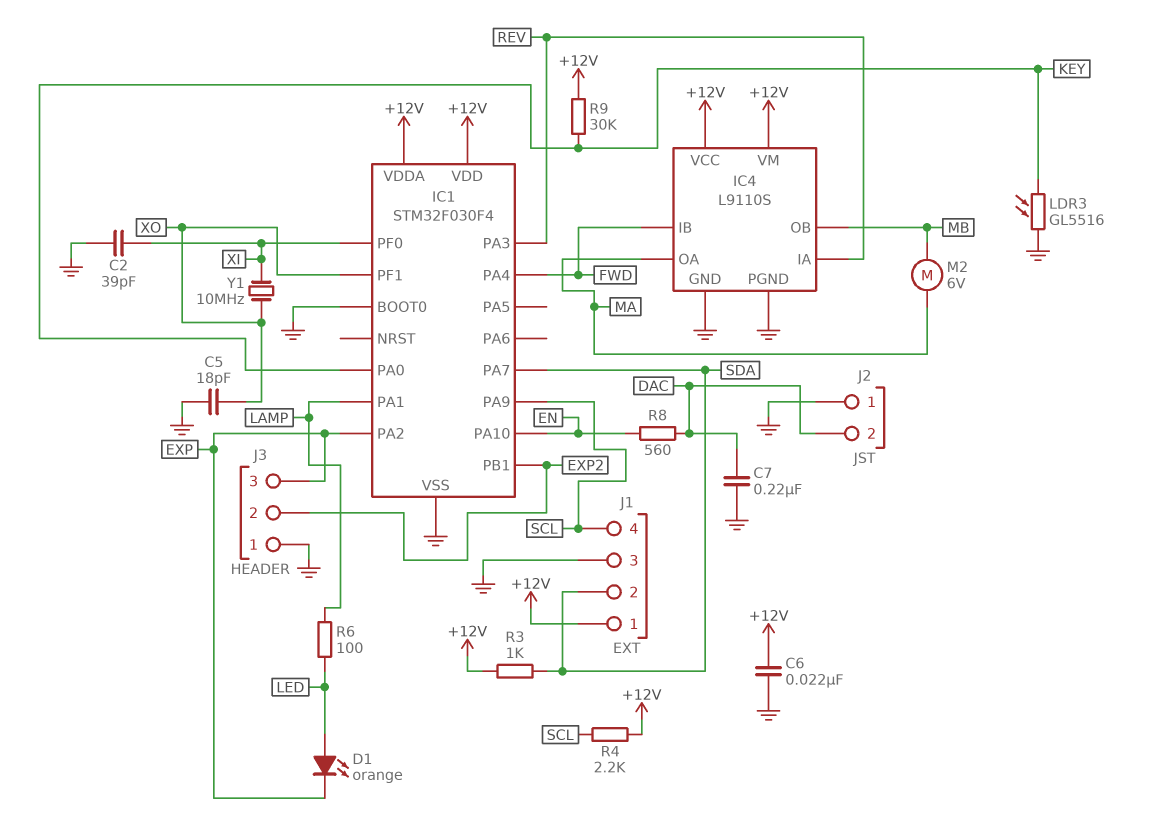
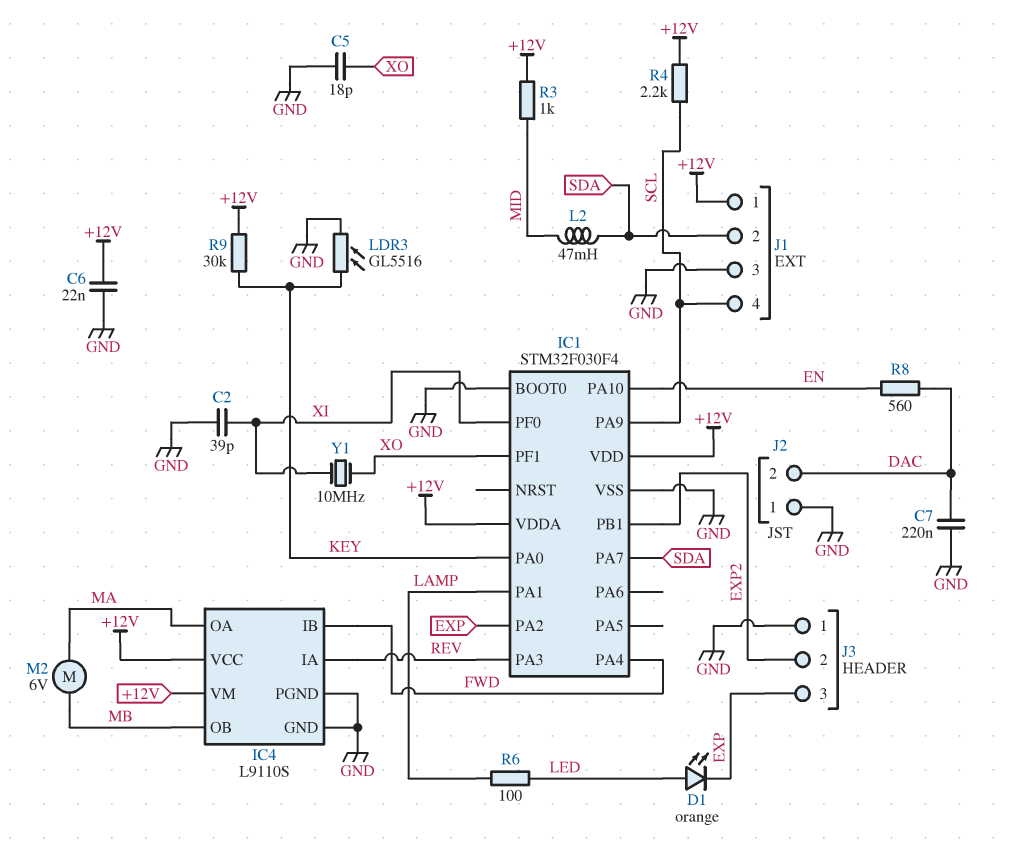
L2: none -> 47mH (MID, SDA)
R3: 1k (+12V, SDA) -> 1k (+12V, MID)

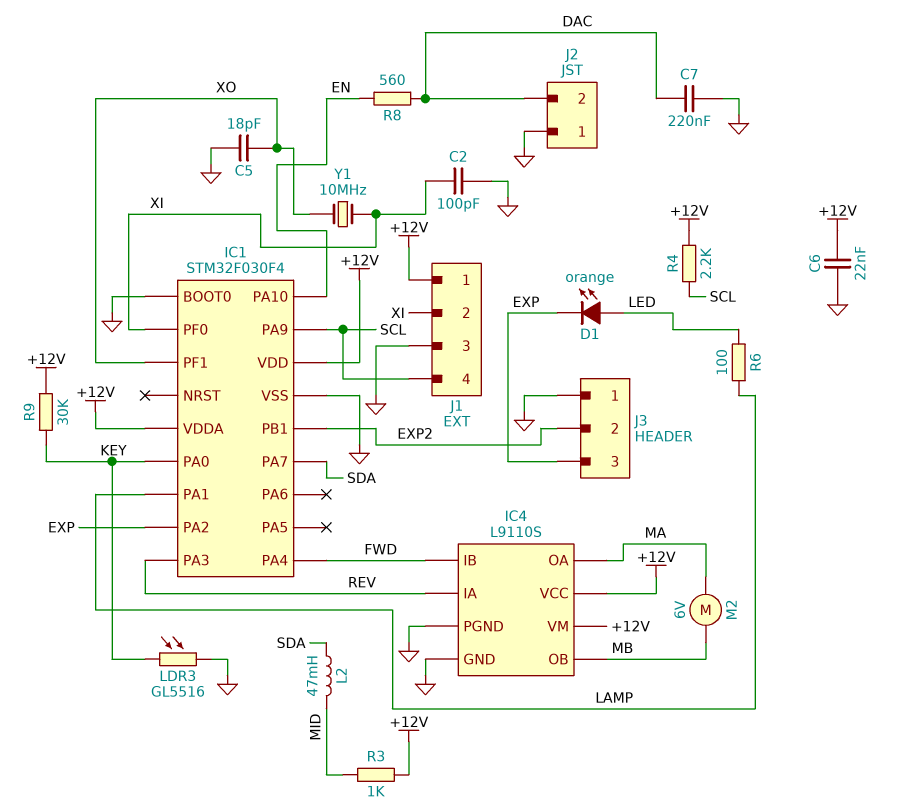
C2: 39pF (GND, XI) -> 100pF (GND, XI)
J1 pin 2: SDA -> XI

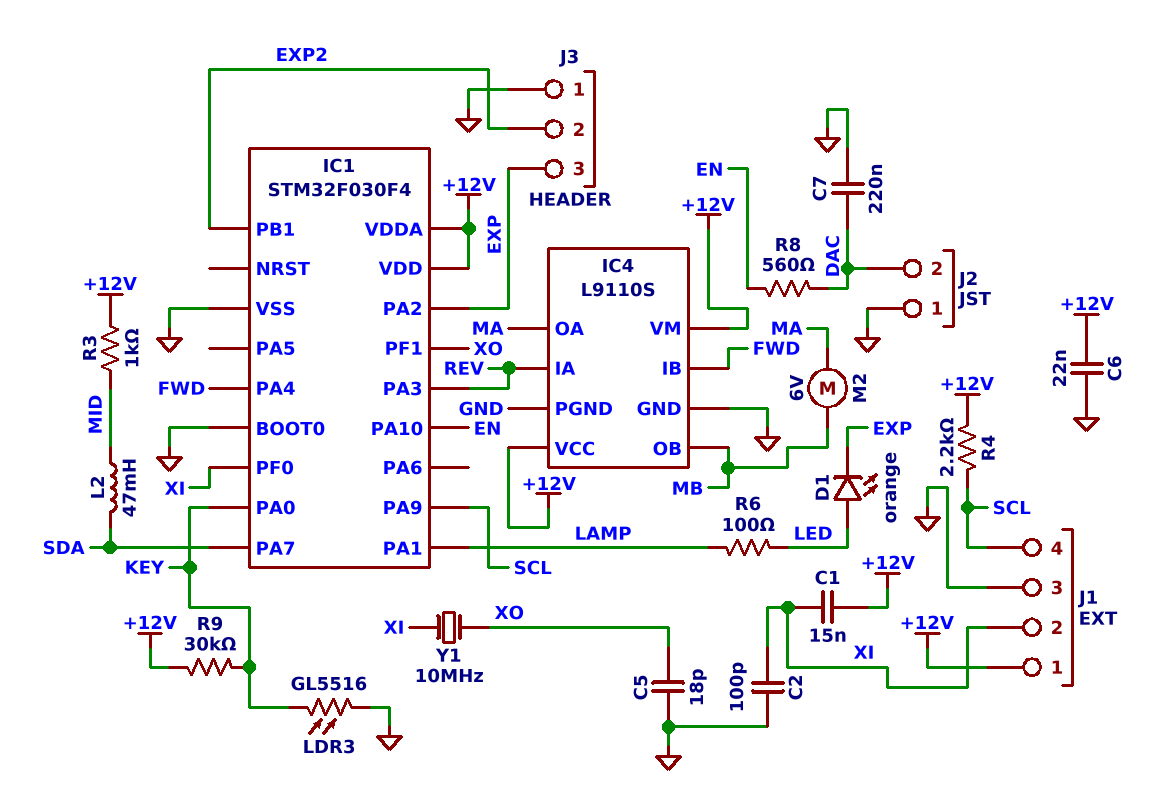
C1: none -> 15nF (+12V, XI)

